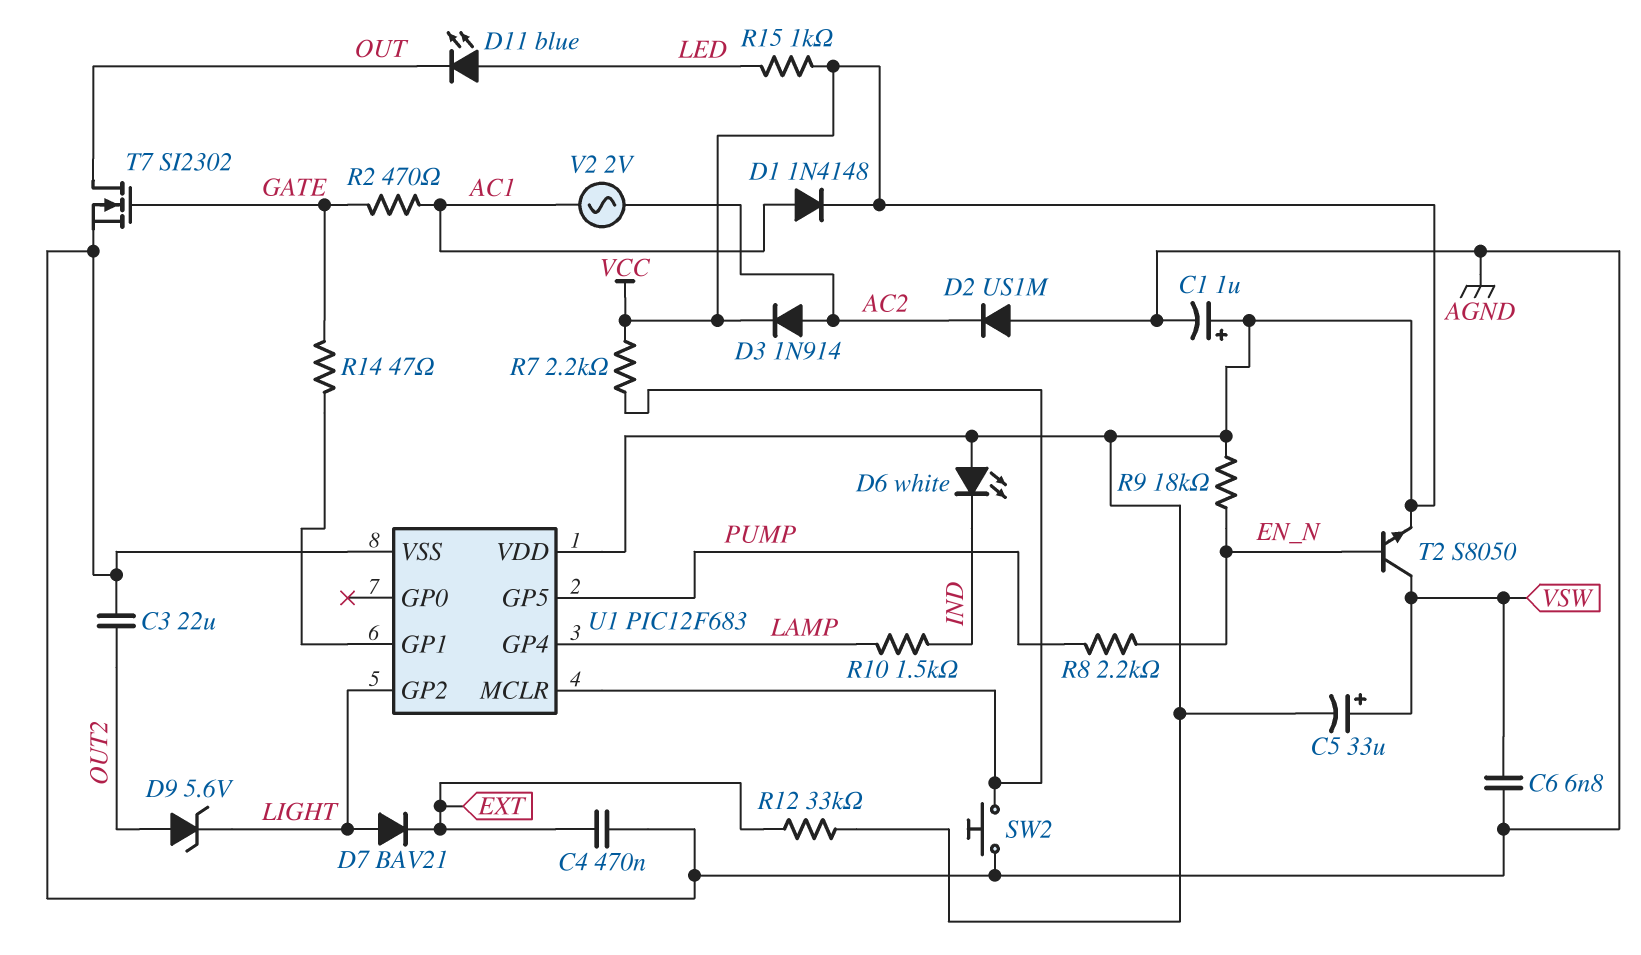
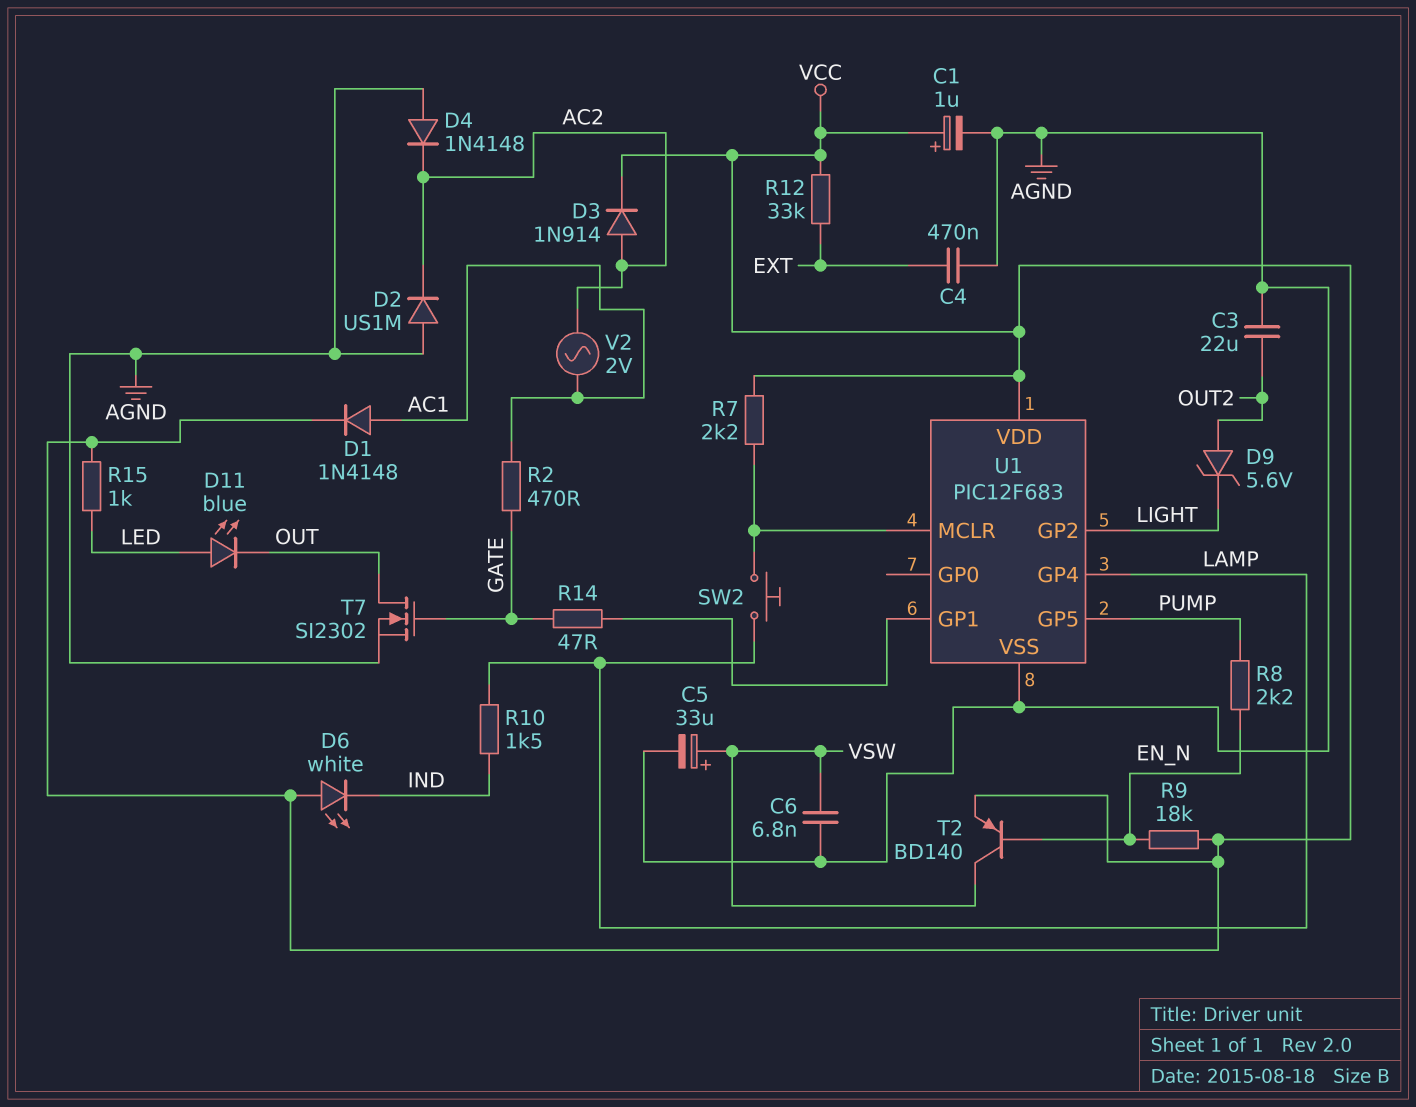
C5: 33uF (plus VSW, minus VCC) -> 33uF (plus VSW, minus AGND)
D4: none -> diode 1N4148 (A AGND, K AC2)
D7: diode BAV21 (A LIGHT, K EXT) -> none
SW2: button (AGND, U1/MCLR) -> button (LAMP, U1/MCLR)
T2: NPN S8050 (B EN_N, C VSW, E VCC) -> PNP BD140 (B EN_N, C VSW, E VCC)

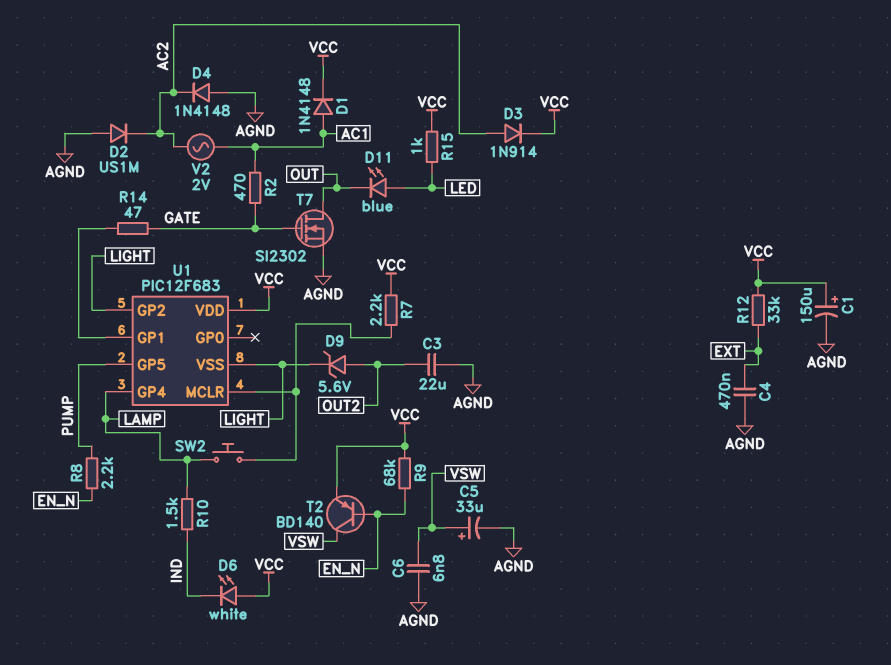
C1: 1uF (plus VCC, minus AGND) -> 150uF (plus VCC, minus AGND)
R9: 18k (EN_N, VCC) -> 68k (EN_N, VCC)
U1 pin VSS: AGND -> LIGHT

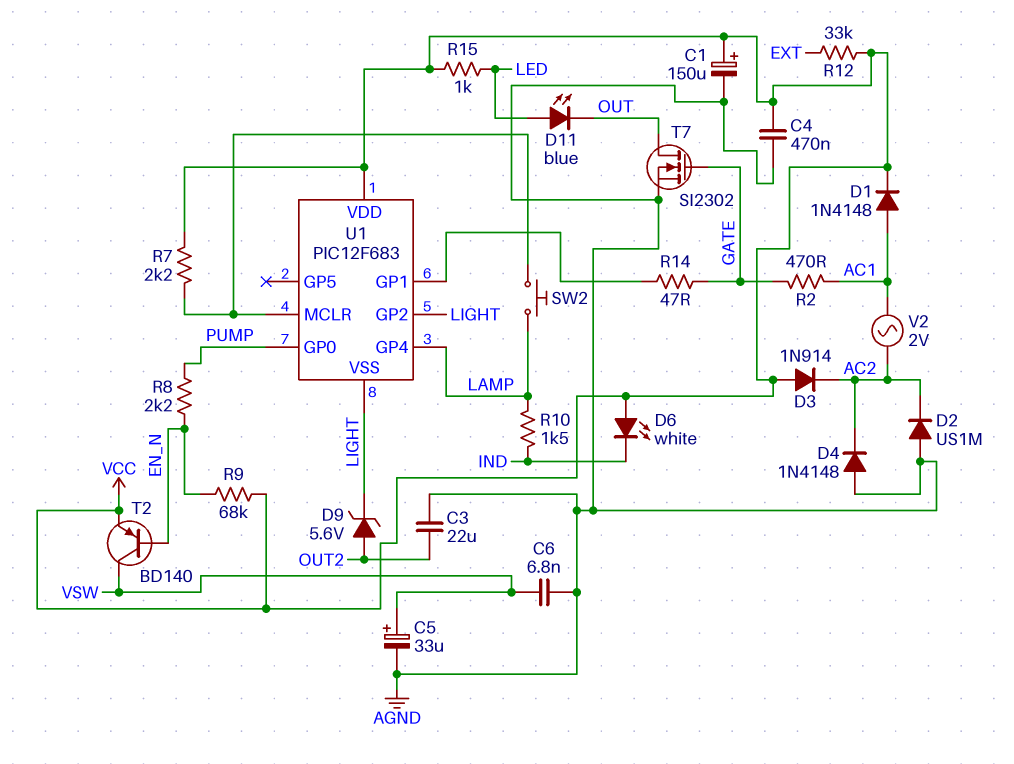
C4: 470nF (AGND, EXT) -> 470nF (AGND, VCC)
D3: diode 1N914 (A AC2, K VCC) -> diode 1N914 (A VCC, K AC2)
U1 pin GP0: none -> PUMP
U1 pin GP5: PUMP -> none

